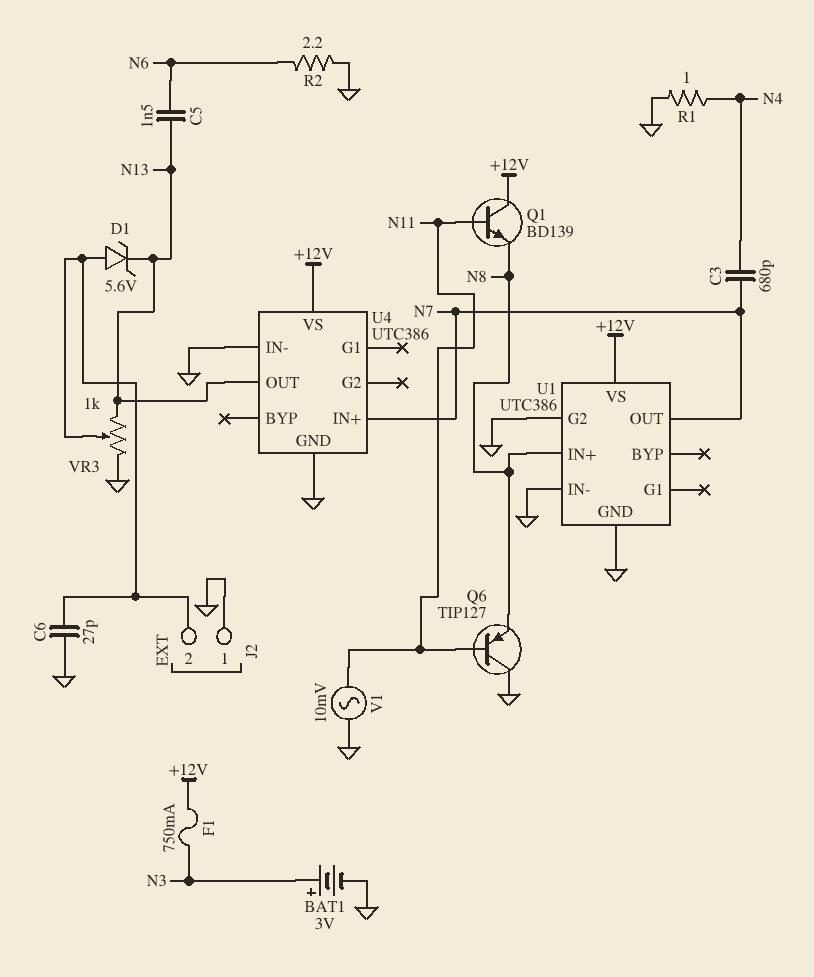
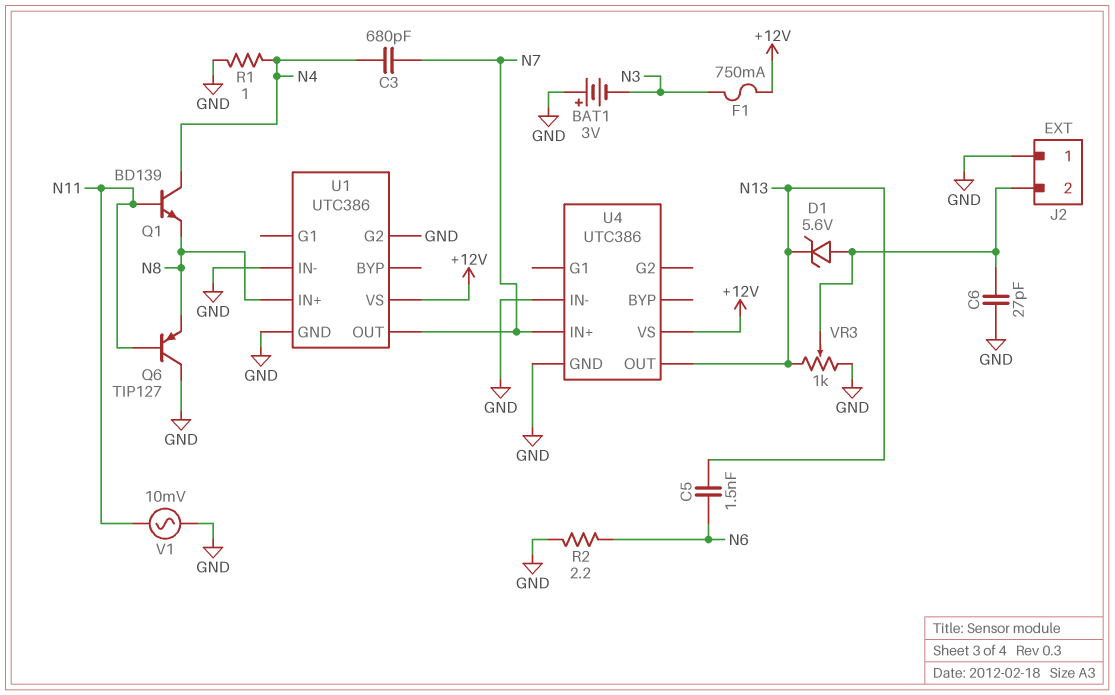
BAT1: 3V (plus N3, minus GND) -> 3V (plus GND, minus N3)
Q1: NPN BD139 (B N11, C +12V, E N8) -> NPN BD139 (B N11, C N4, E N8)

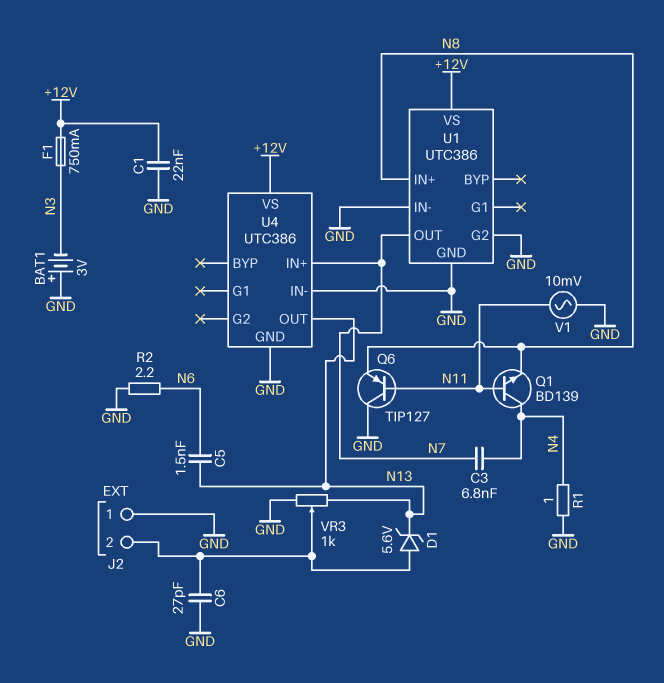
C1: none -> 22nF (+12V, GND)
C3: 680pF (N4, N7) -> 6.8nF (N4, N7)

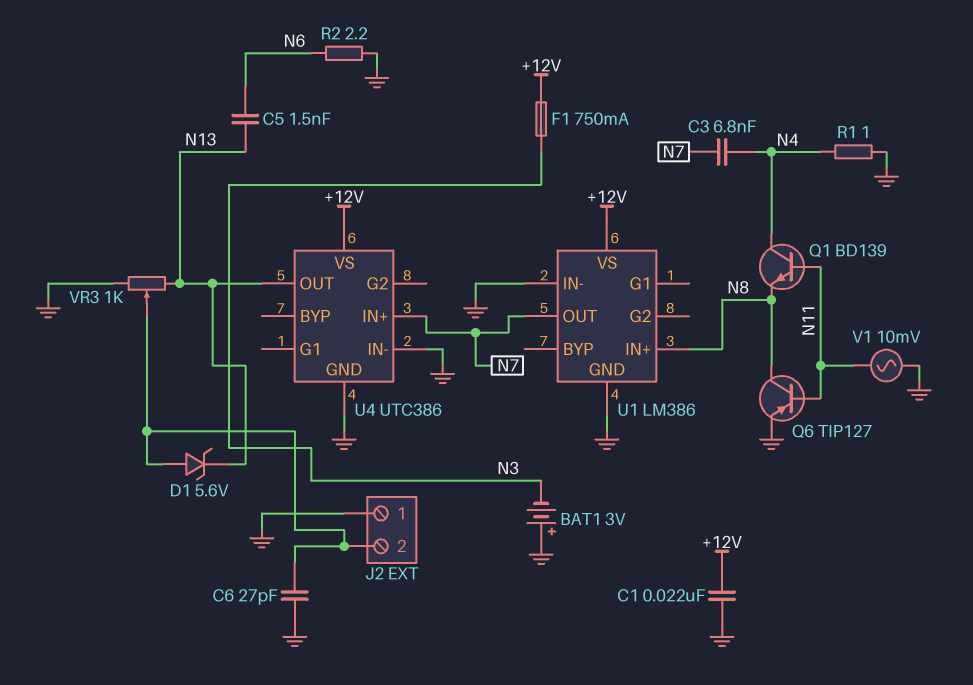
Q6: PNP TIP127 (B N11, C GND, E N8) -> PNP TIP127 (B N11, C N8, E GND)
U1: UTC386 -> LM386
U1 pin G2: GND -> none

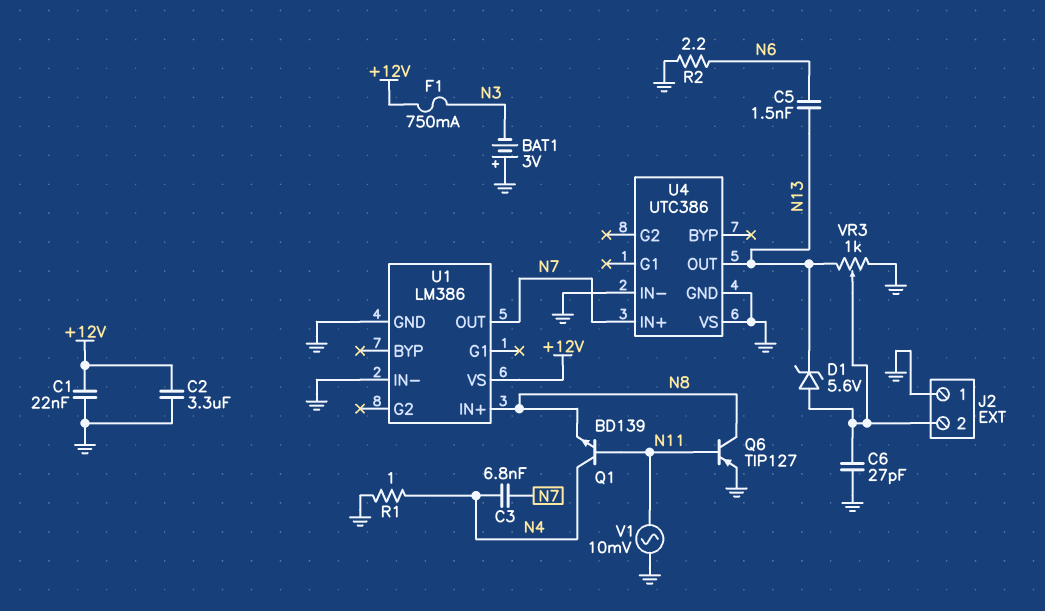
C2: none -> 3.3uF (+12V, GND)
U4 pin VS: +12V -> GND

